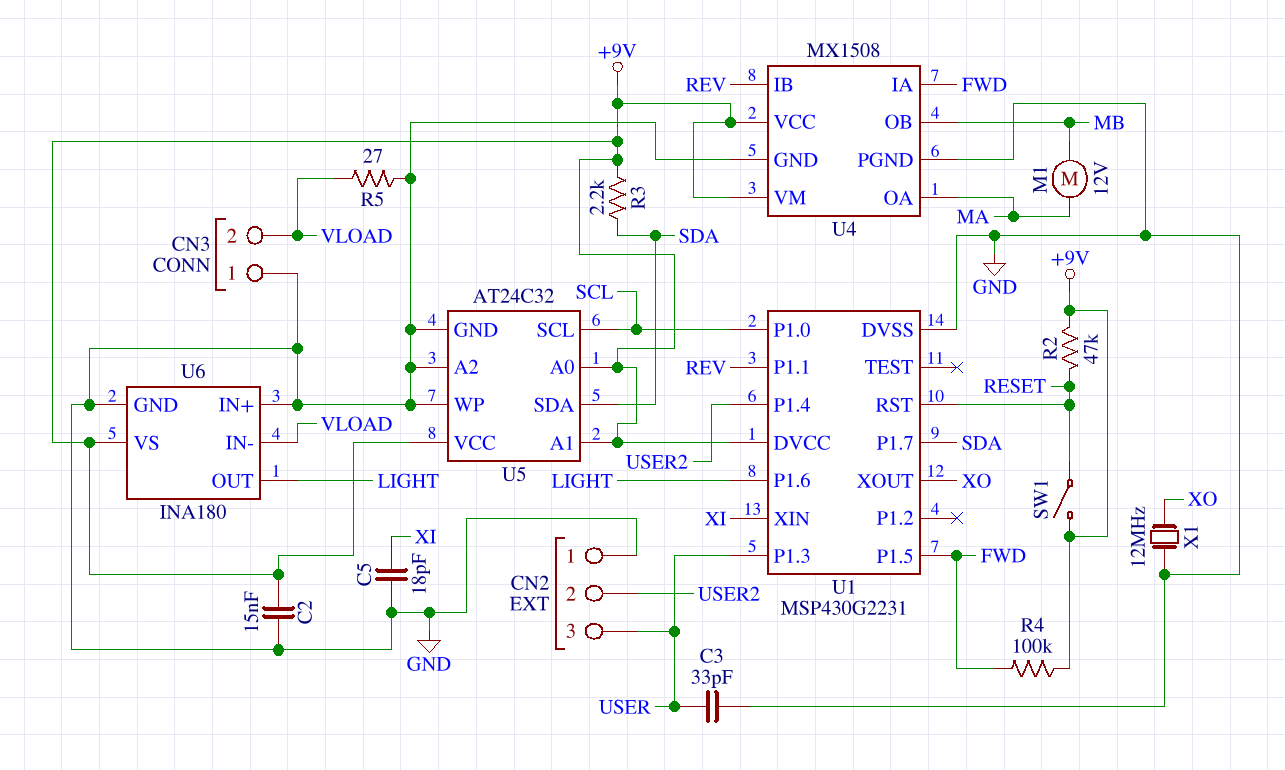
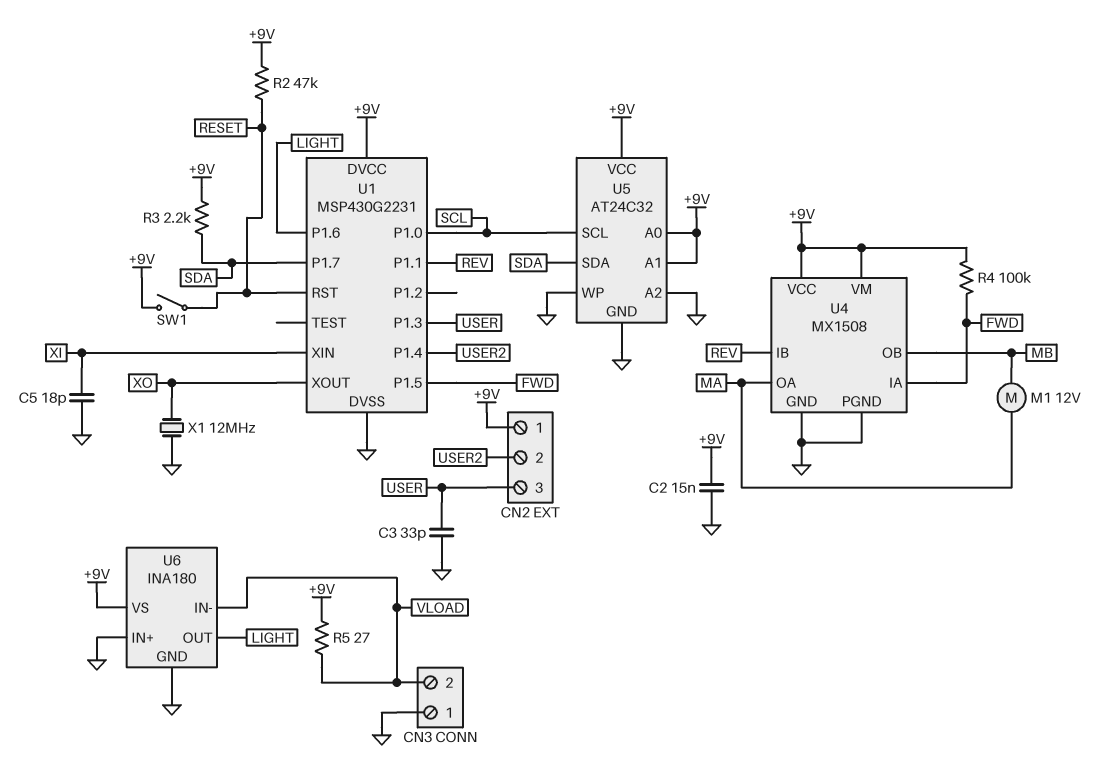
CN2 pin 1: GND -> +9V
R5: 27 (GND, VLOAD) -> 27 (+9V, VLOAD)

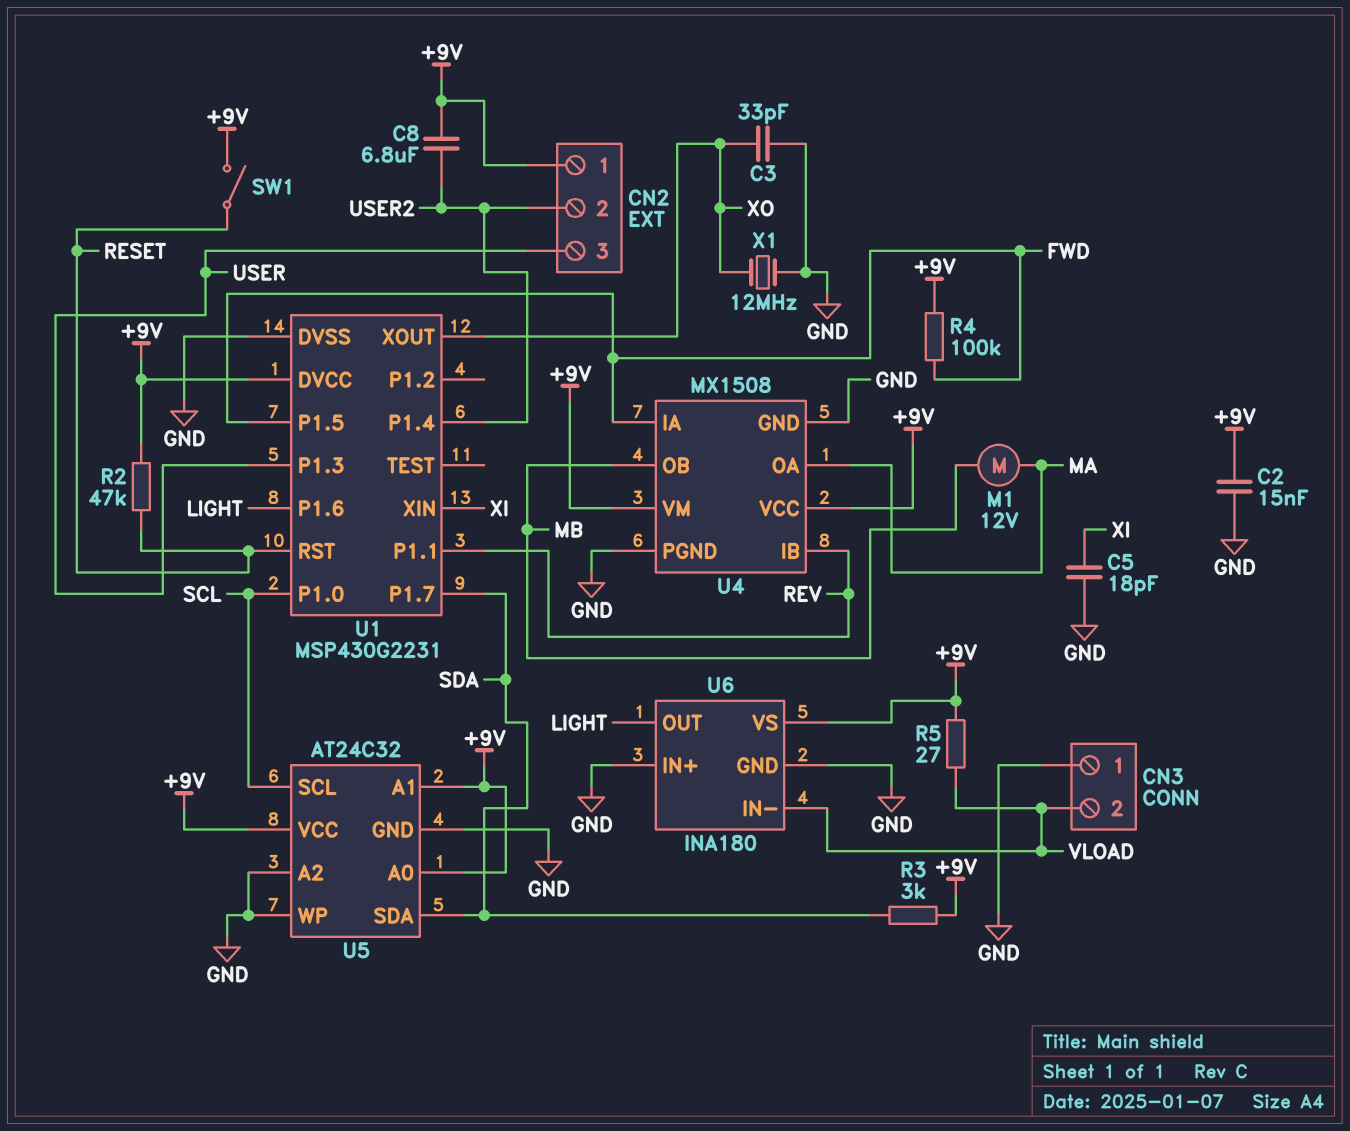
C3: 33pF (GND, USER) -> 33pF (GND, XO)
C8: none -> 6.8uF (+9V, USER2)
R3: 2.2k (+9V, SDA) -> 3k (+9V, SDA)

